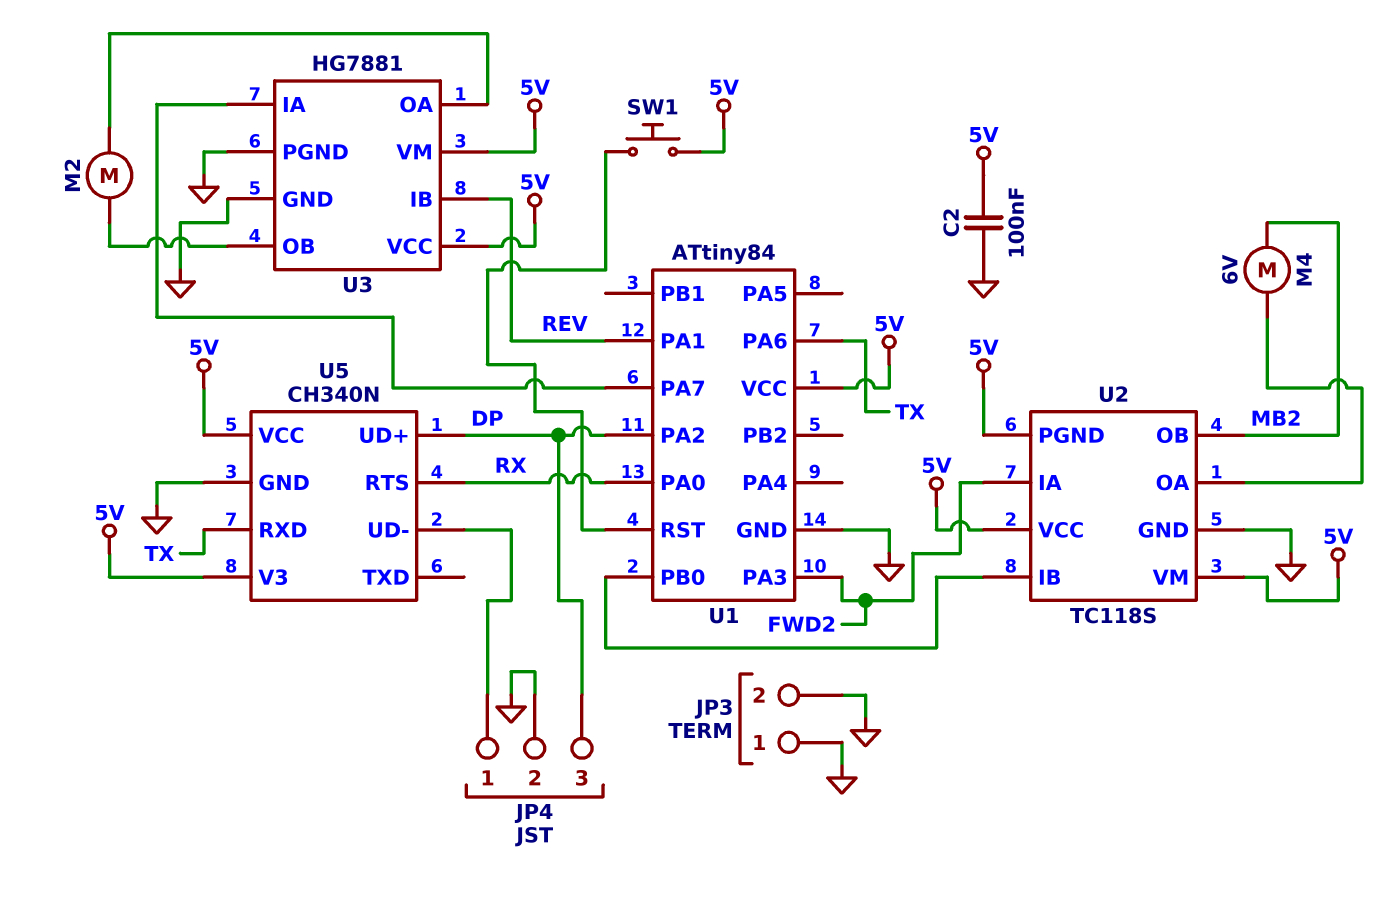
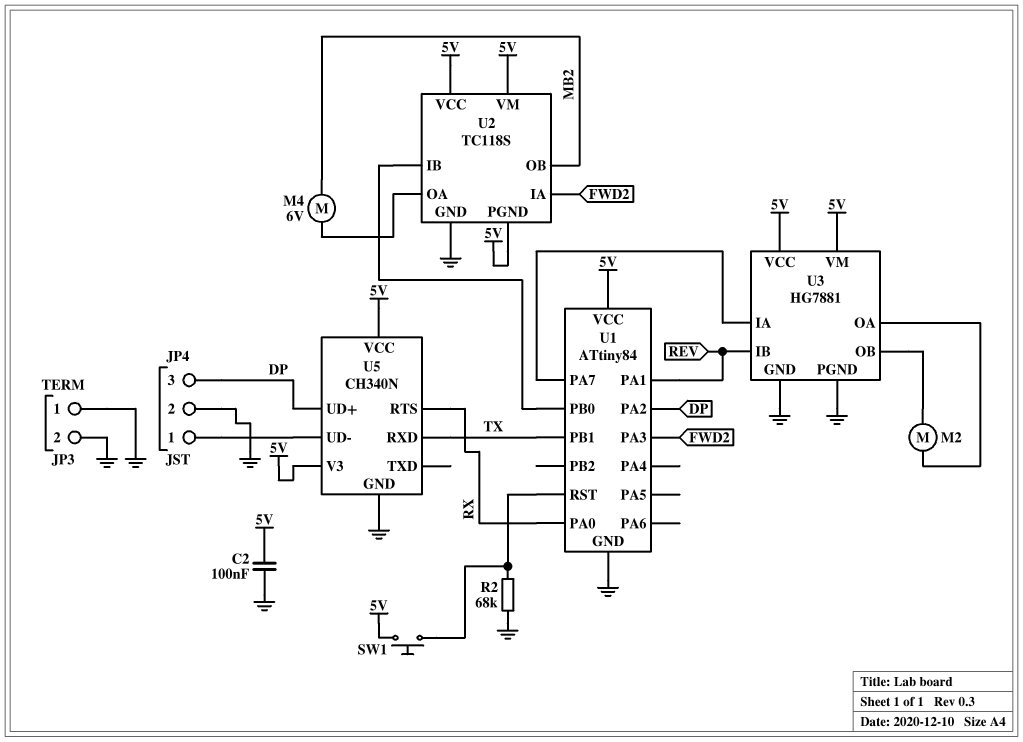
R2: none -> 68k (GND, U1/RST)
U1 pin PA6: TX -> none
U1 pin PB1: none -> TX

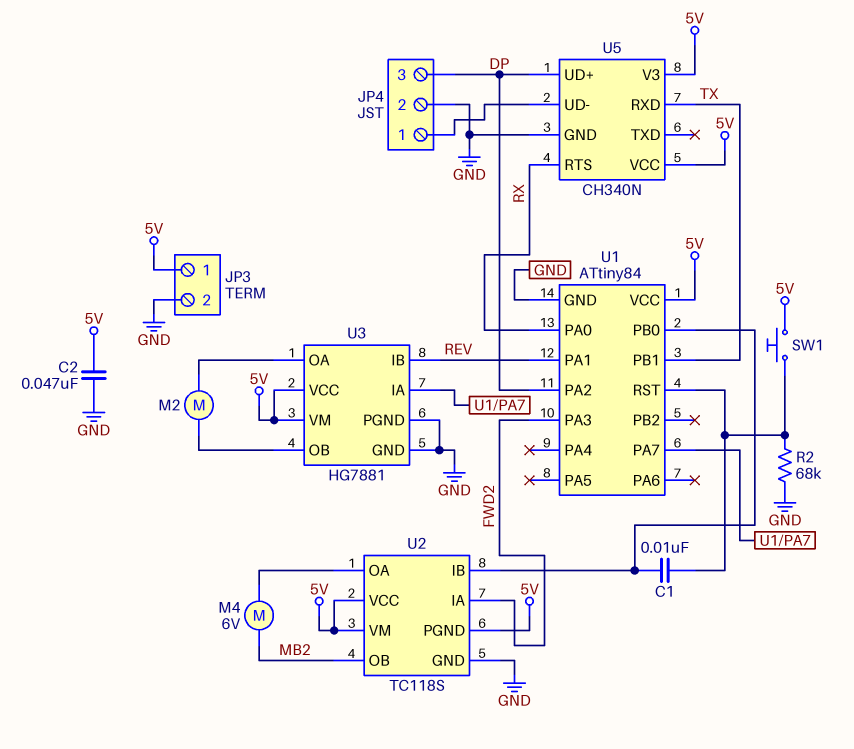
C1: none -> 10nF (U1/PB0, U1/RST)
C2: 100nF (5V, GND) -> 47nF (5V, GND)
JP3 pin 1: GND -> 5V

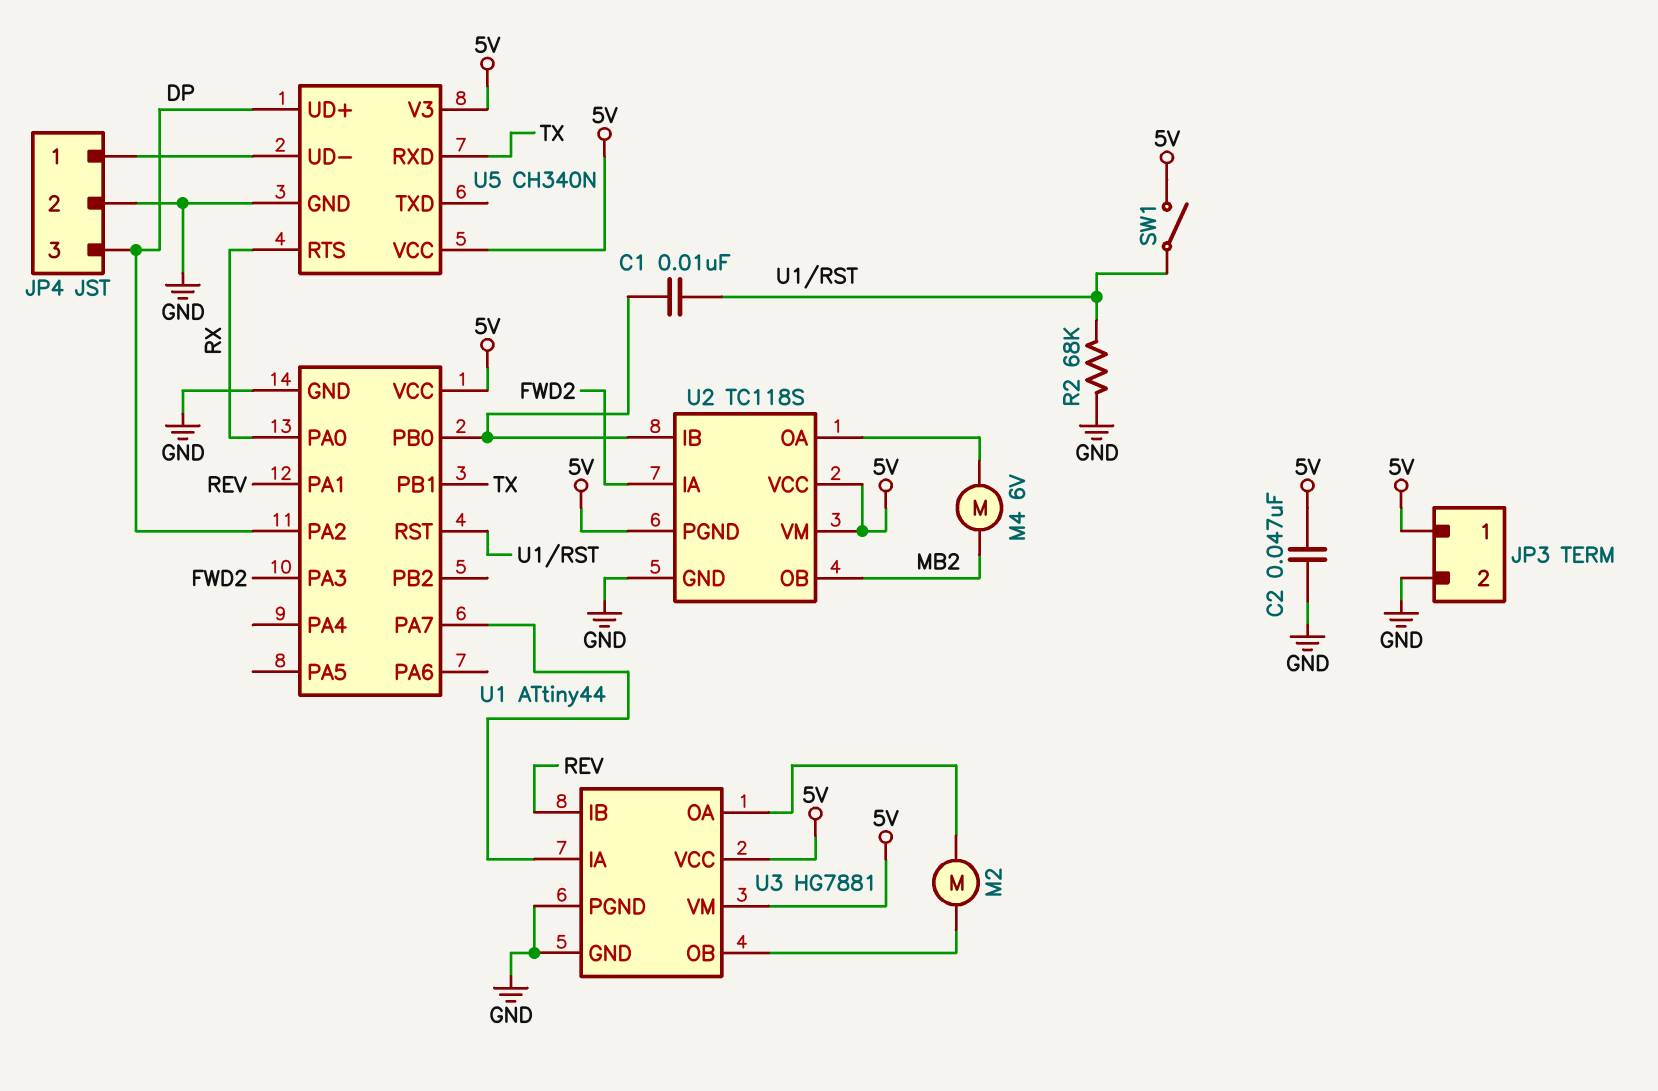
SW1: button (5V, U1/RST) -> switch (5V, U1/RST)
U1: ATtiny84 -> ATtiny44

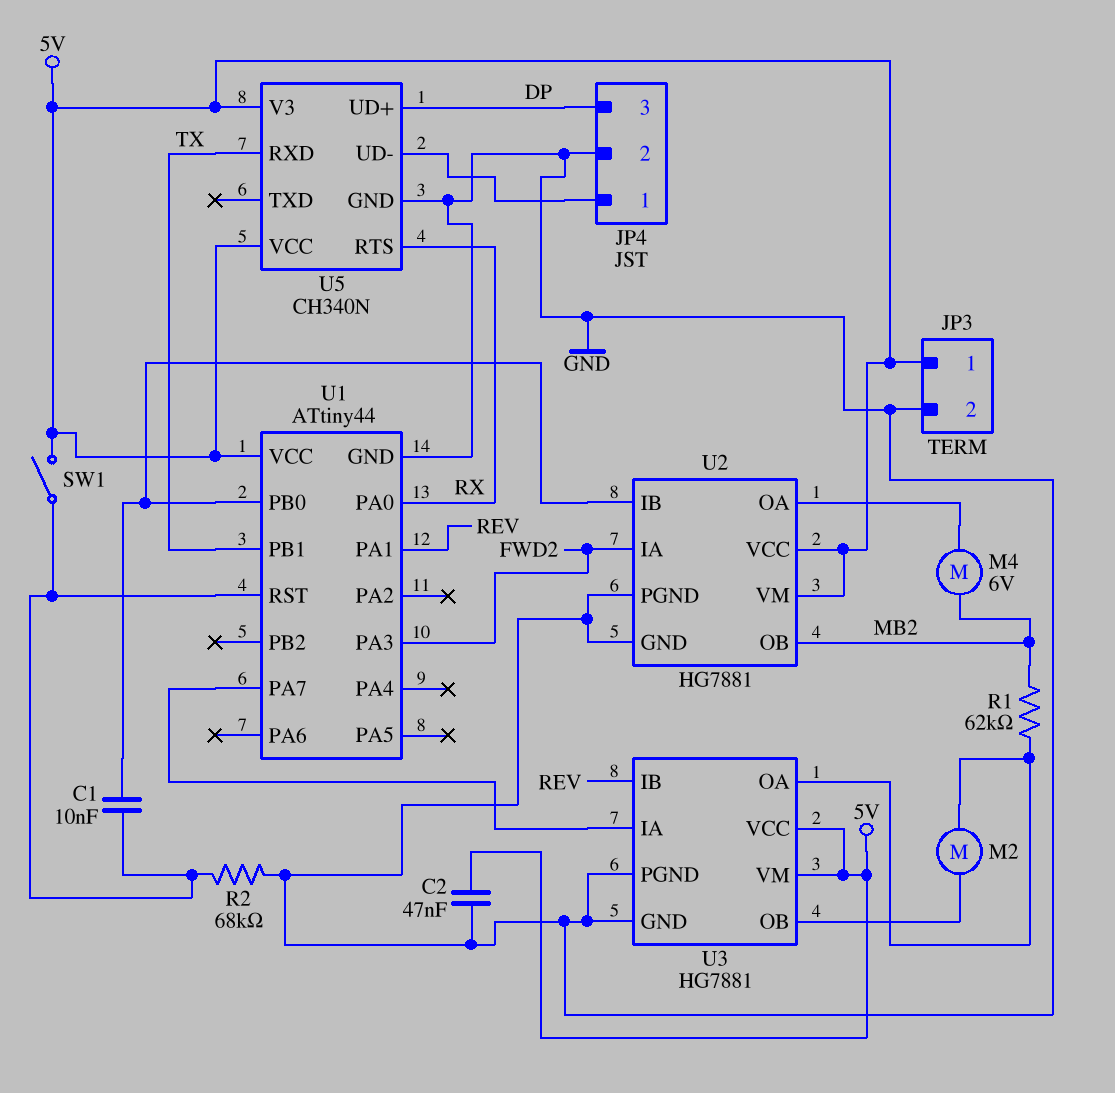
R1: none -> 62k (MB2, U3/OA)
U1 pin PA2: DP -> none
U2: TC118S -> HG7881
U2 pin PGND: 5V -> GND

